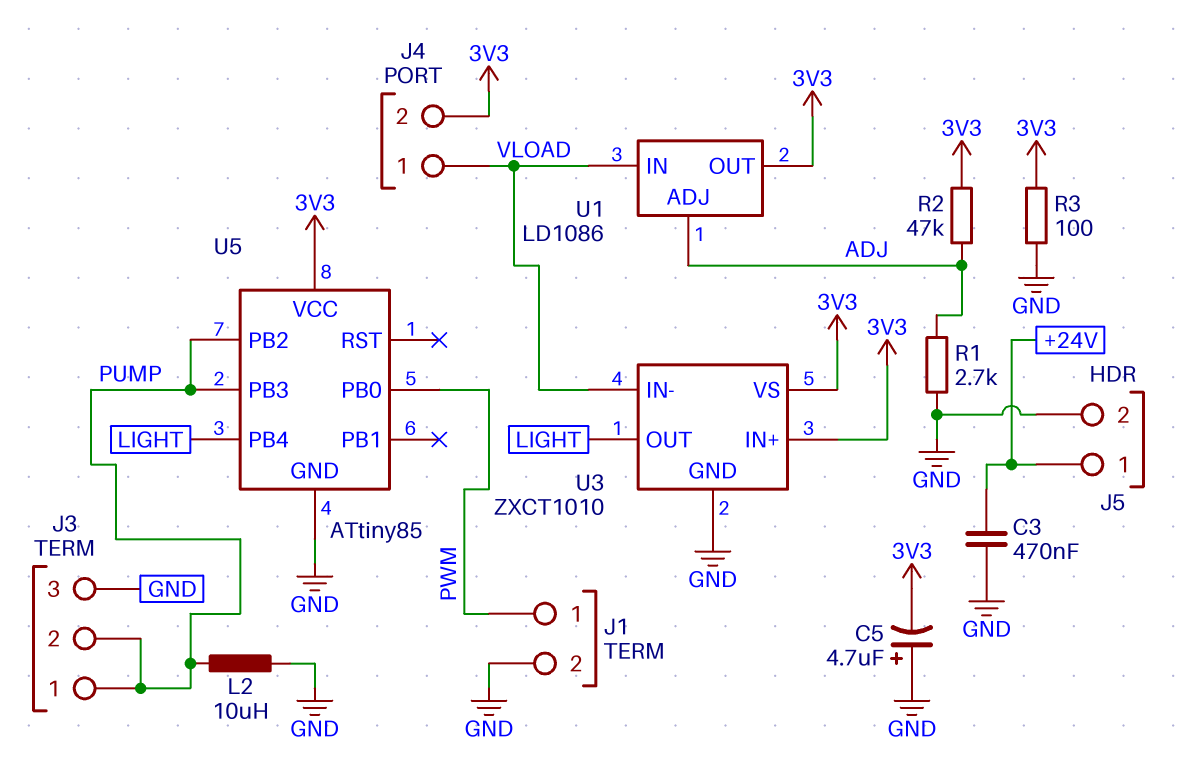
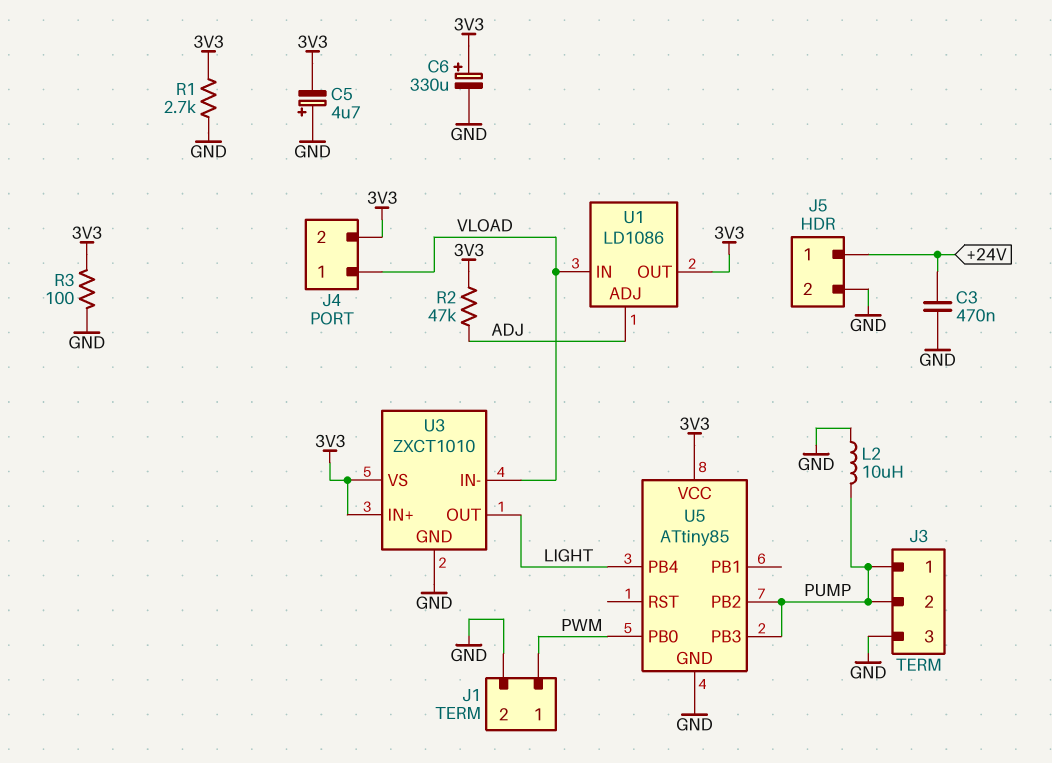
C6: none -> 330uF (plus 3V3, minus GND)
R1: 2.7k (ADJ, GND) -> 2.7k (3V3, GND)

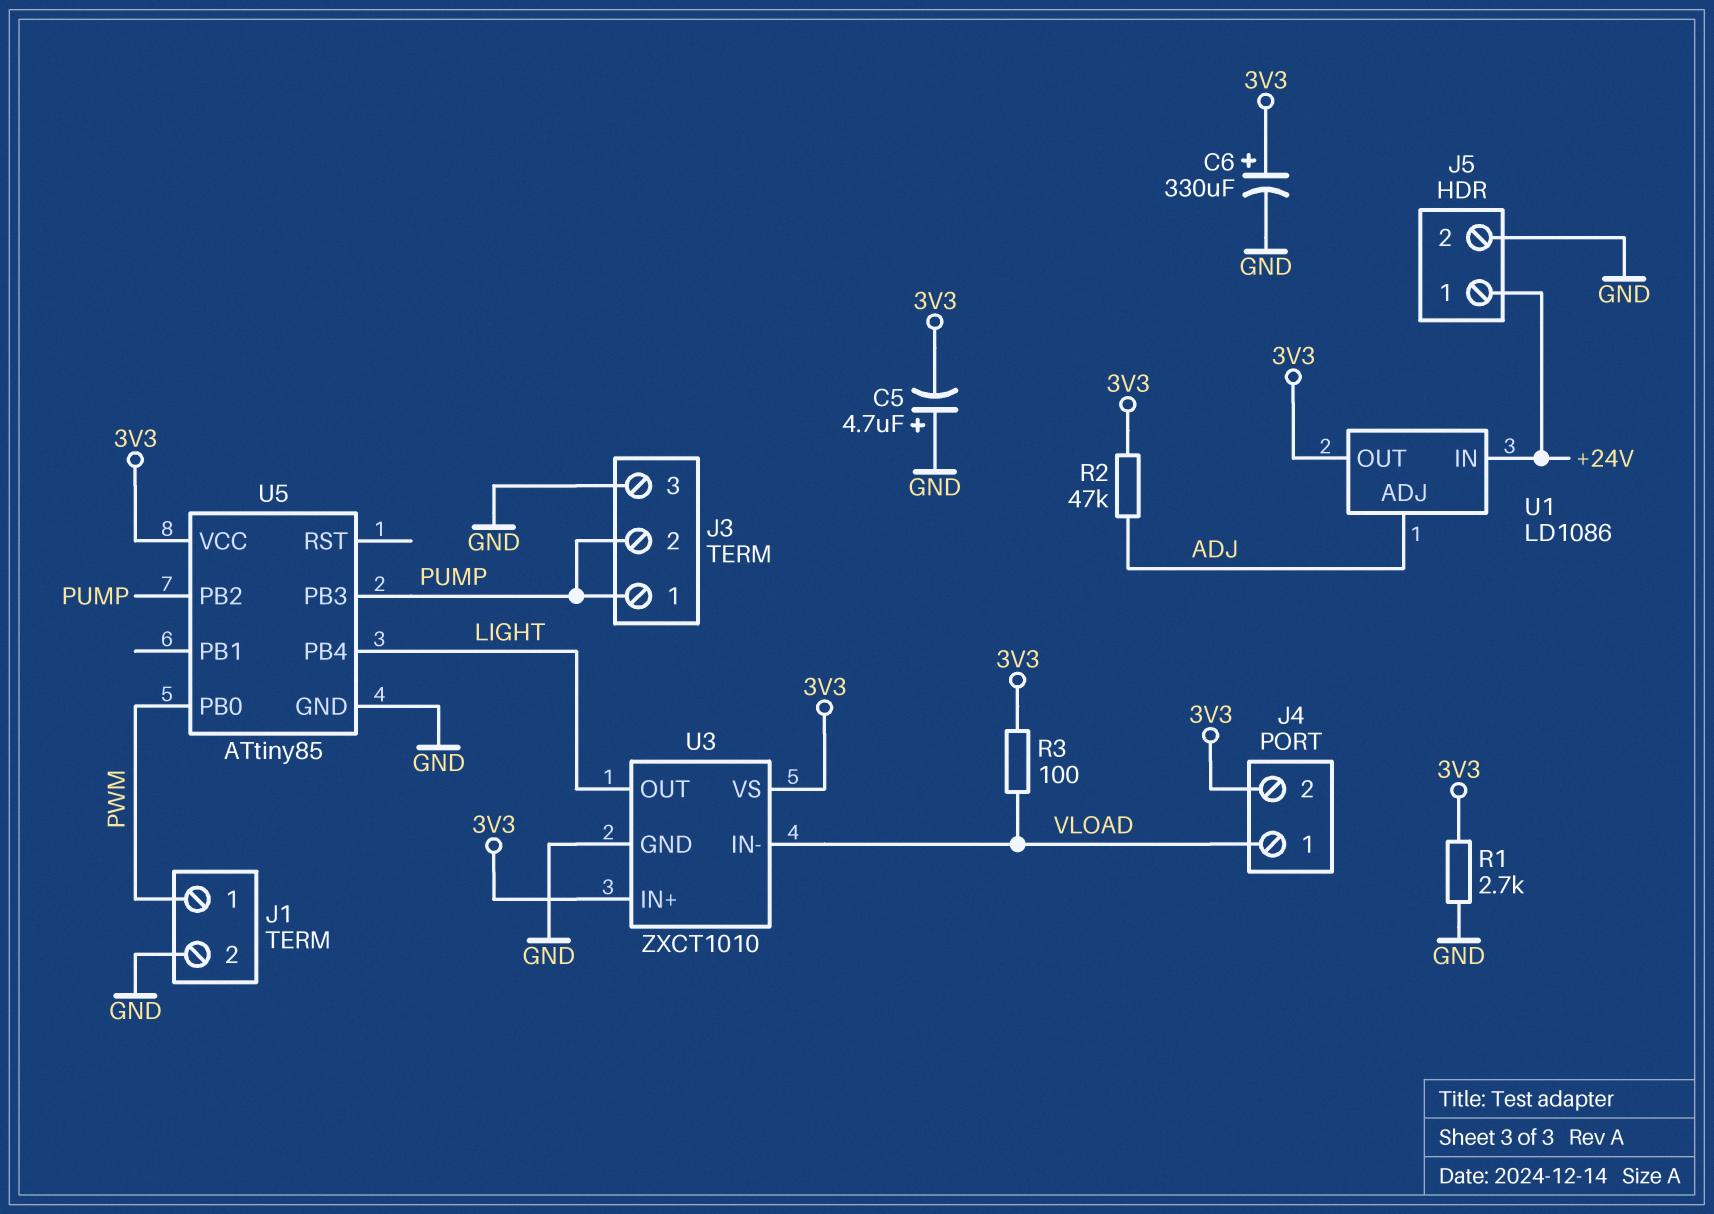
C3: 470nF (+24V, GND) -> none
L2: 10uH (GND, PUMP) -> none
R3: 100 (3V3, GND) -> 100 (3V3, VLOAD)
U1 pin IN: VLOAD -> +24V

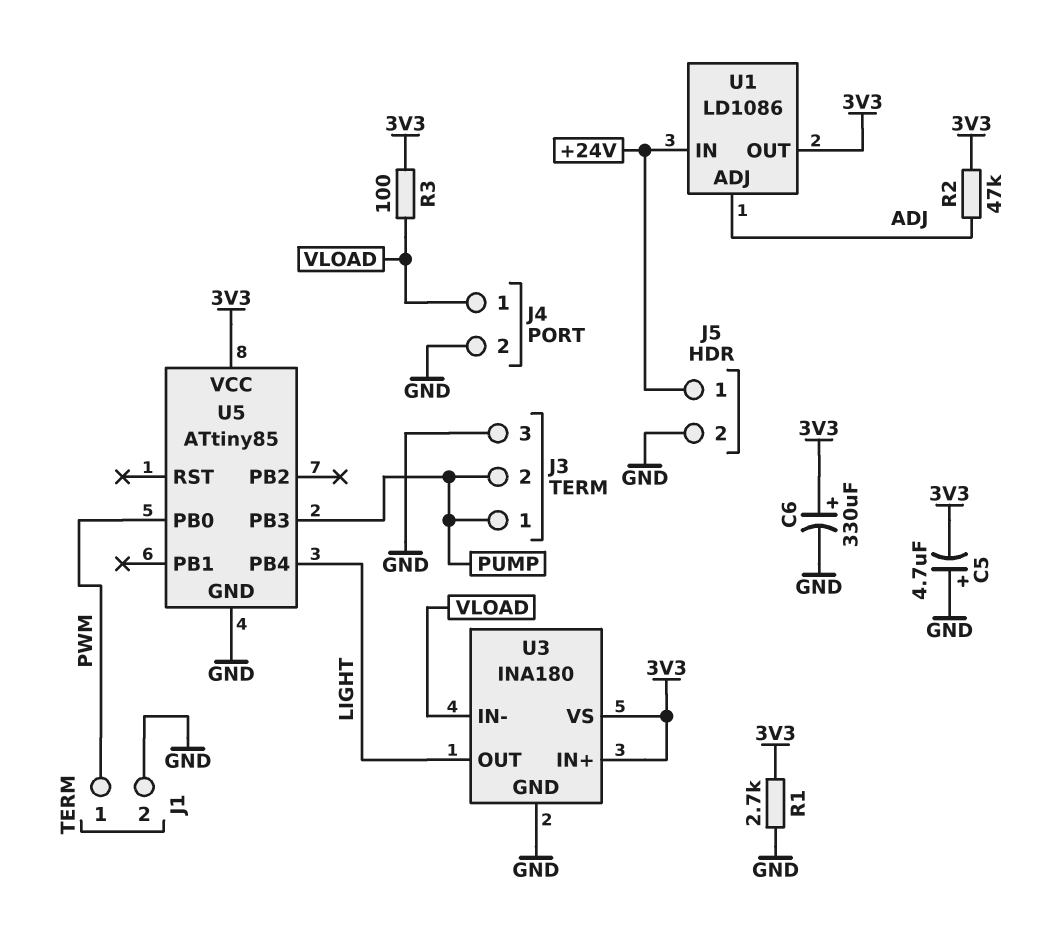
J4 pin 2: 3V3 -> GND
U3: ZXCT1010 -> INA180
U5 pin PB2: PUMP -> none

